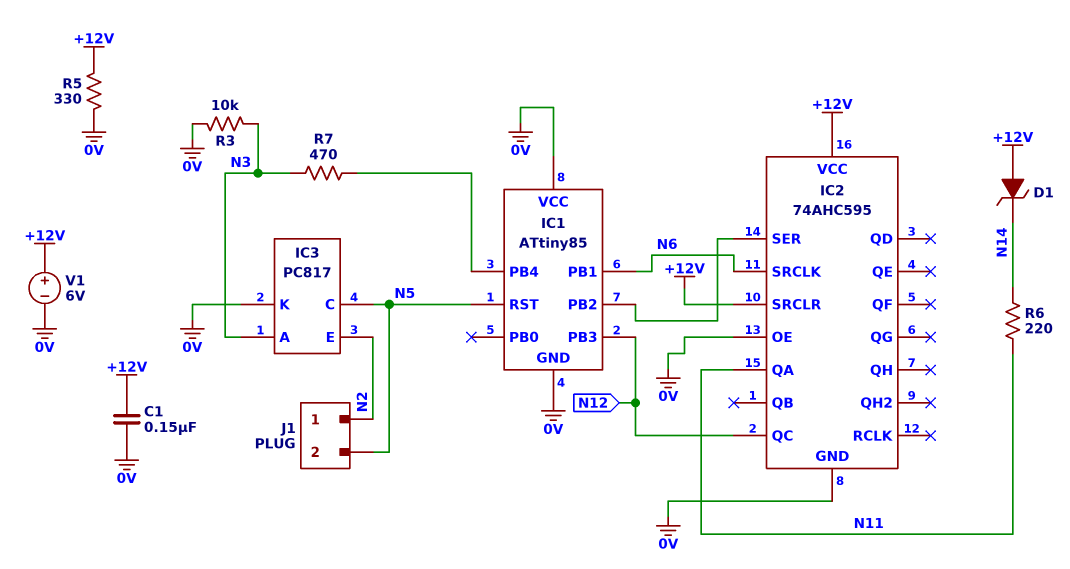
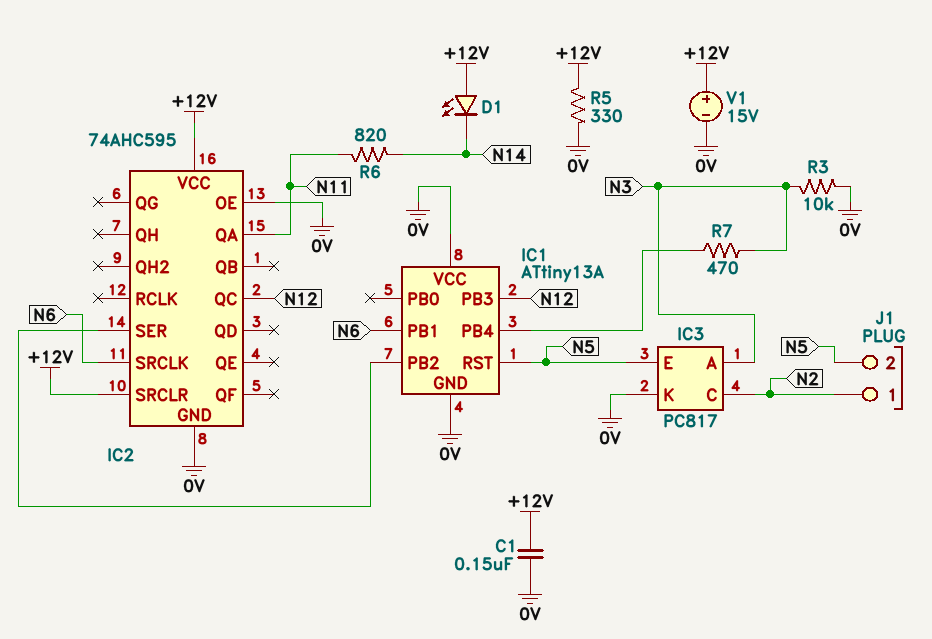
D1: zener (A +12V, K N14) -> LED (A +12V, K N14)
IC1: ATtiny85 -> ATtiny13A
IC3 pin C: N5 -> N2
IC3 pin E: N2 -> N5
R6: 220 (N11, N14) -> 820 (N11, N14)
V1: 6V (plus +12V, minus 0V) -> 15V (plus +12V, minus 0V)

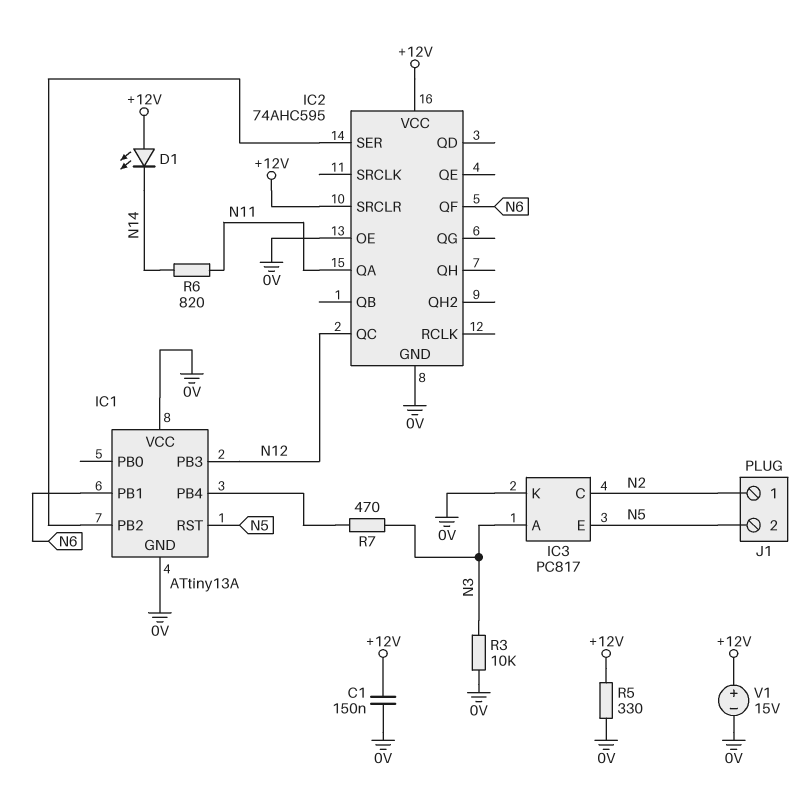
IC2 pin QF: none -> N6
IC2 pin SRCLK: N6 -> none

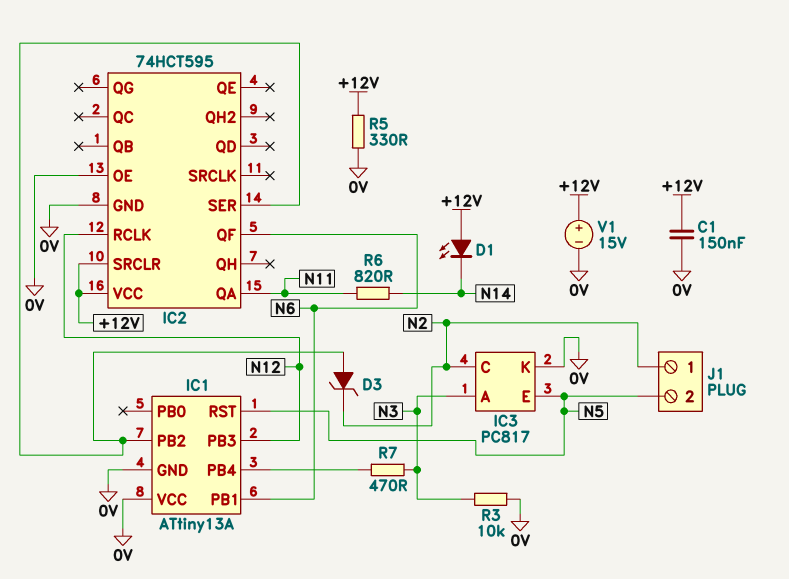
D3: none -> zener (A IC1/PB2, K N2)
IC2: 74AHC595 -> 74HCT595
IC2 pin QC: N12 -> none
IC2 pin RCLK: none -> N12

